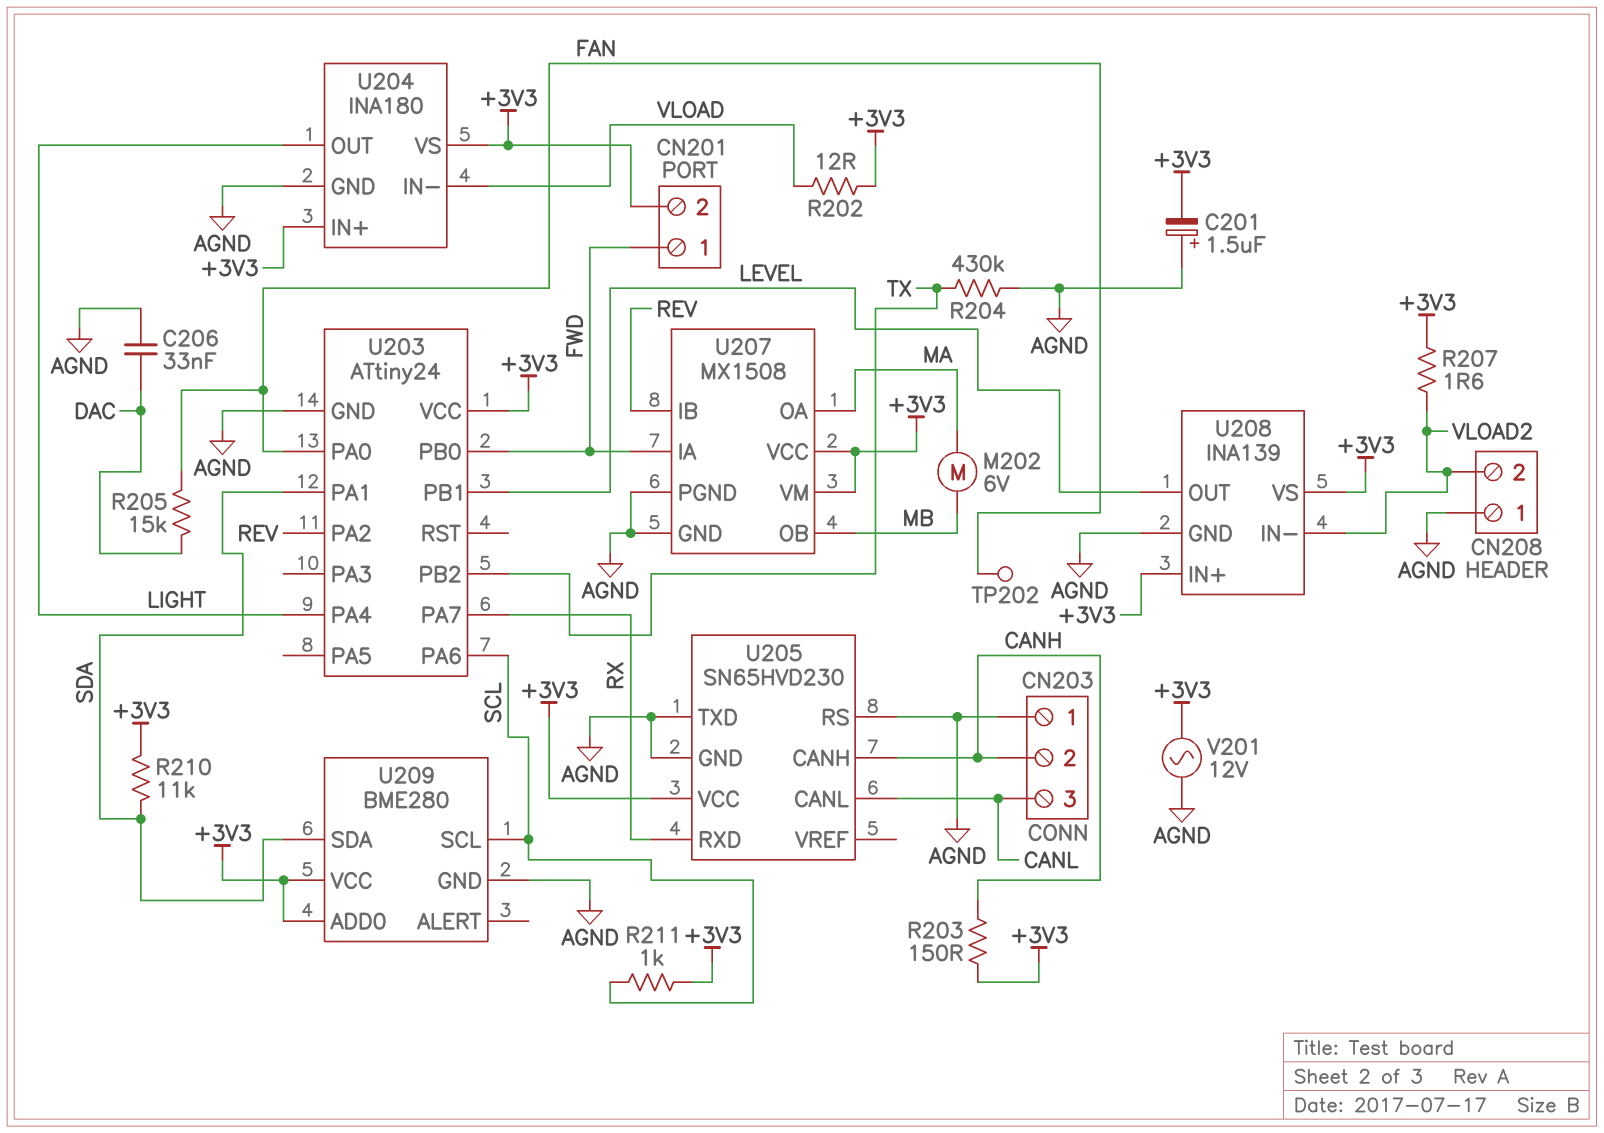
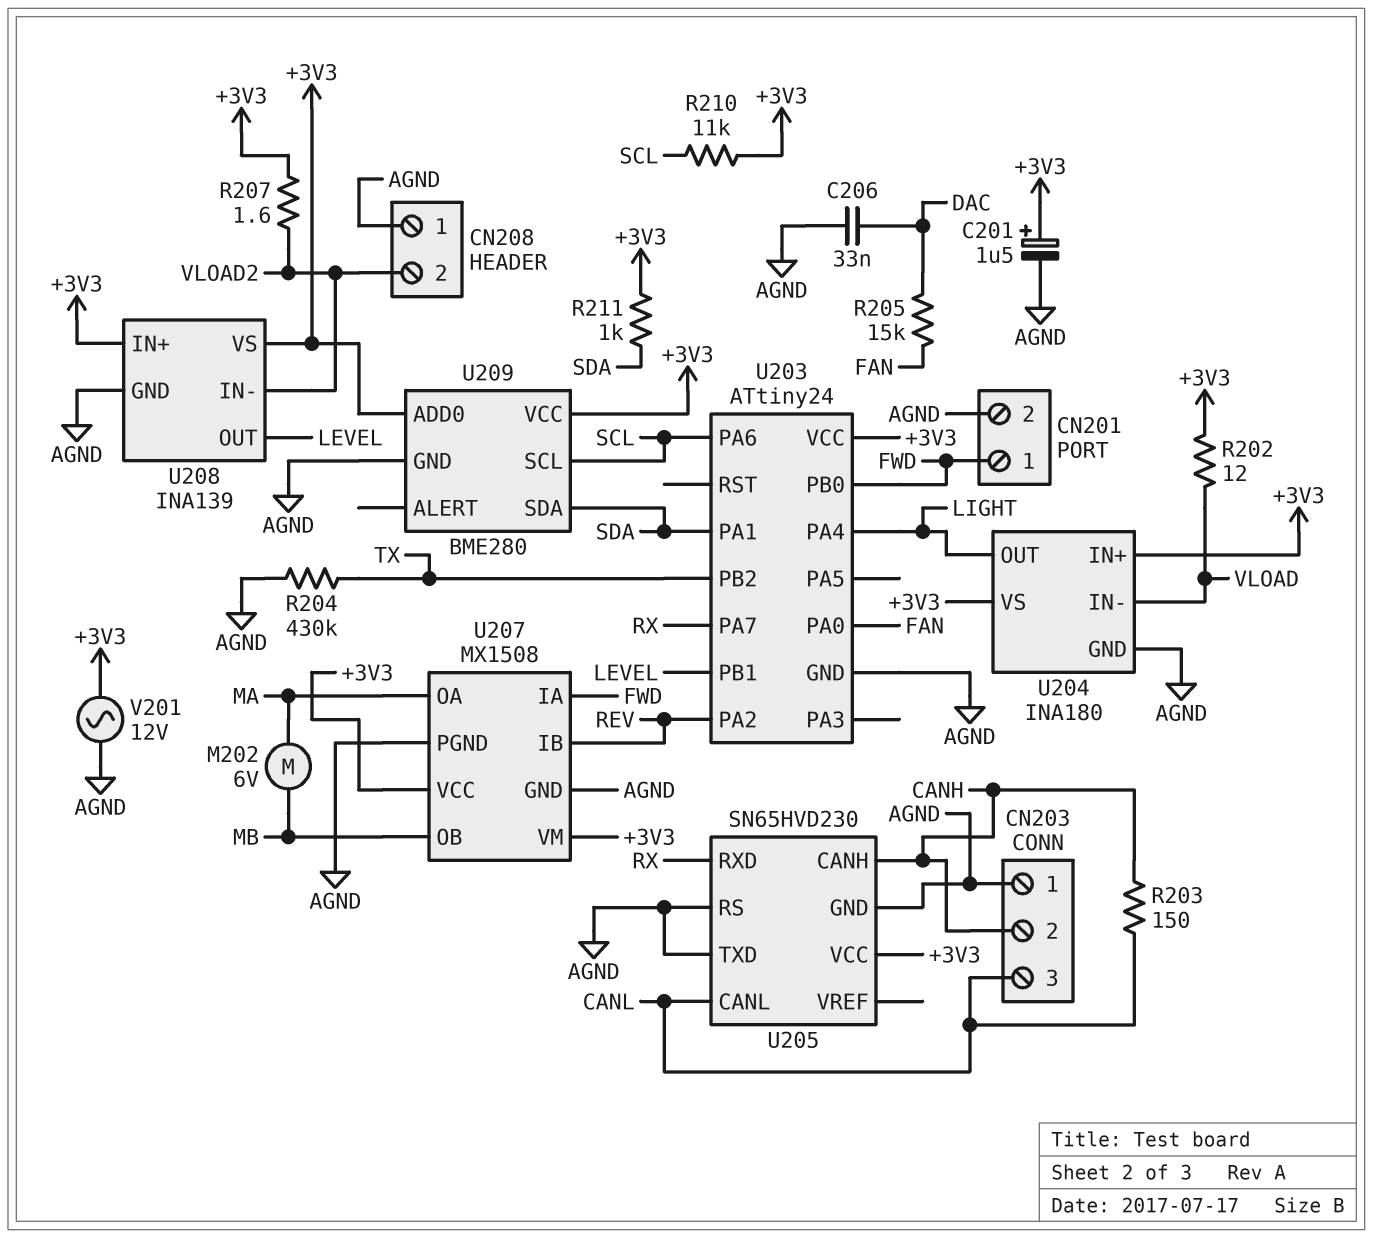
C201: 1.5uF (plus AGND, minus +3V3) -> 1.5uF (plus +3V3, minus AGND)
CN201 pin 2: +3V3 -> AGND
R203: 150 (+3V3, CANH) -> 150 (CANH, CANL)
R210: 11k (+3V3, SDA) -> 11k (+3V3, SCL)
R211: 1k (+3V3, SCL) -> 1k (+3V3, SDA)
TP202: test point (FAN) -> none

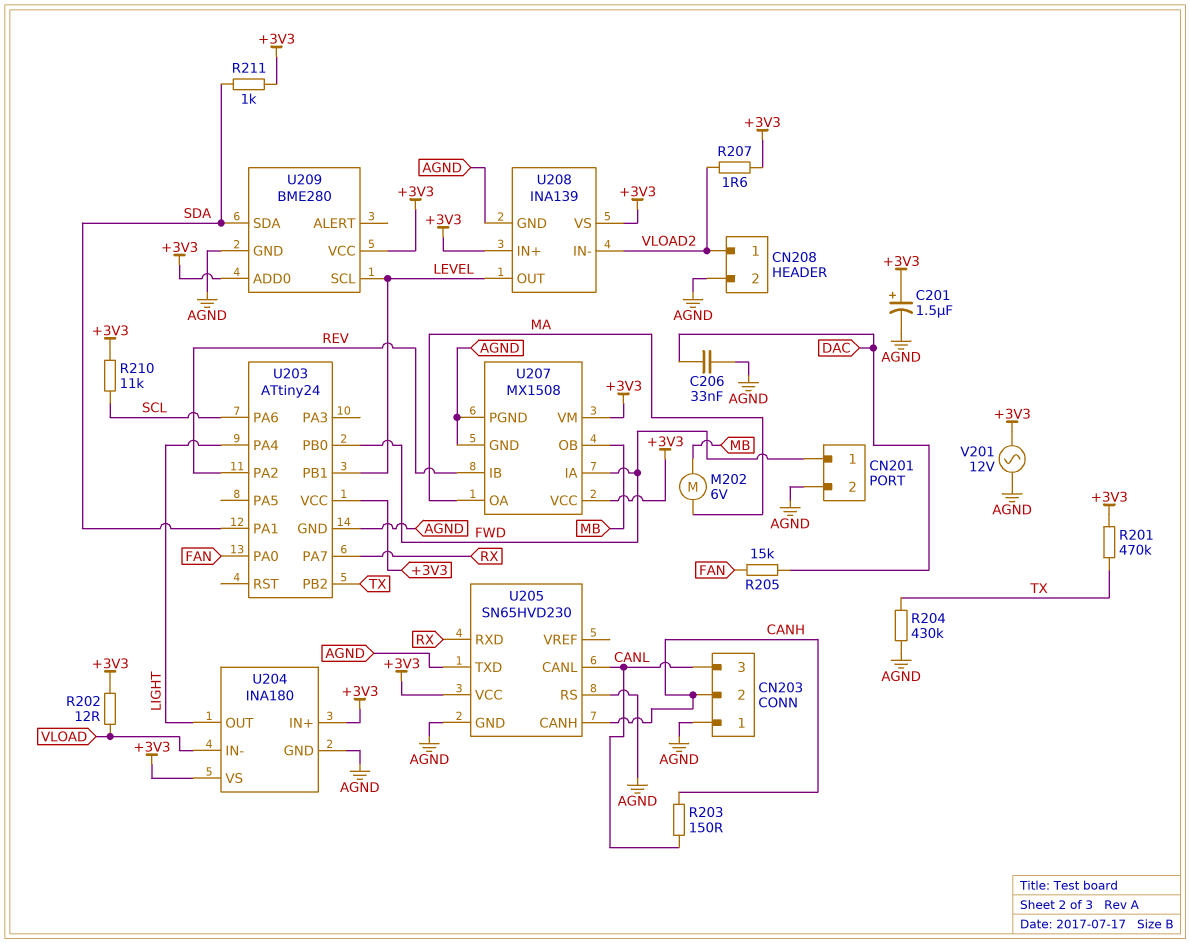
CN208 pin 1: AGND -> VLOAD2
CN208 pin 2: VLOAD2 -> AGND
R201: none -> 470k (+3V3, TX)
U209 pin SCL: SCL -> LEVEL

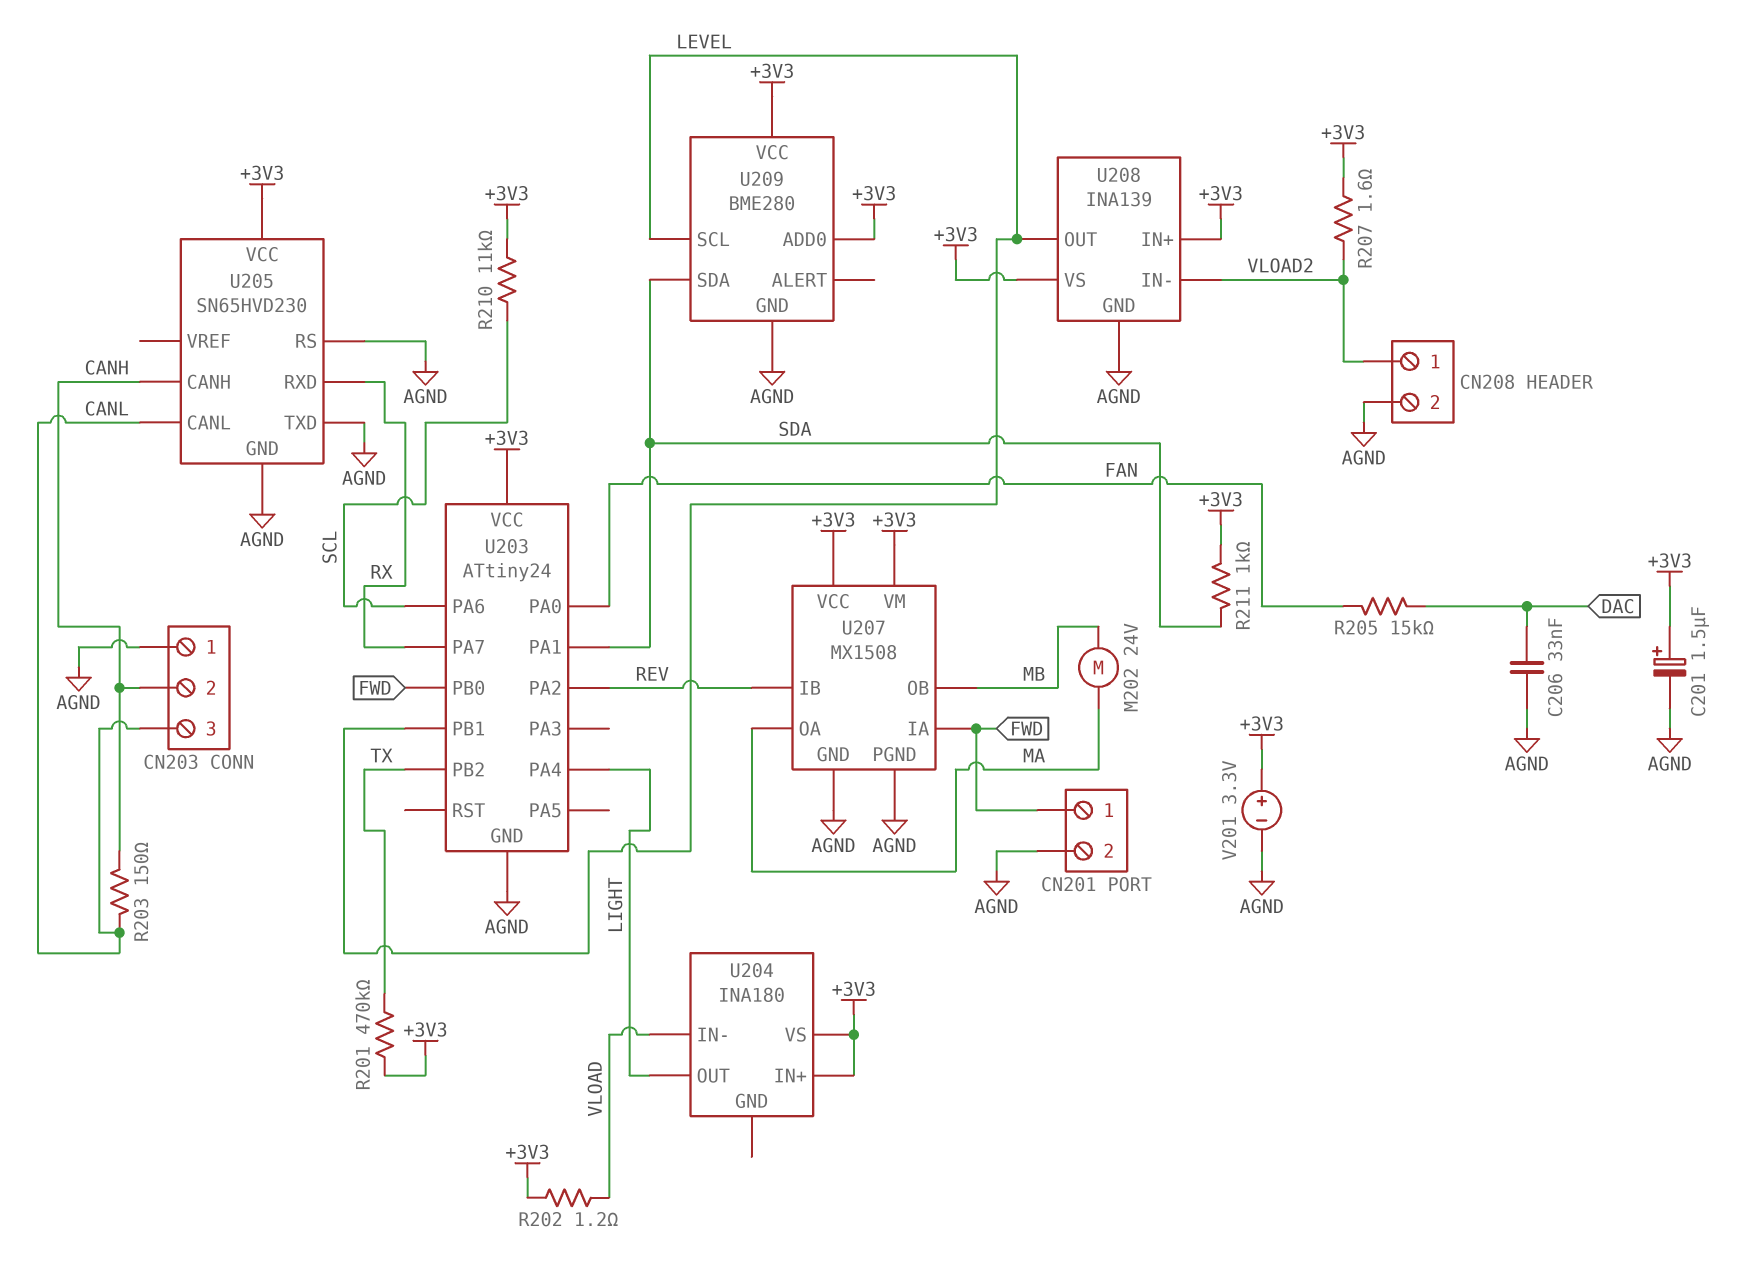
M202: motor 6V (MA, MB) -> motor 24V (MA, MB)
R202: 12 (+3V3, VLOAD) -> 1.2 (+3V3, VLOAD)
R204: 430k (AGND, TX) -> none
U204 pin GND: AGND -> none
V201: AC 12V (+3V3, AGND) -> 3.3V (plus +3V3, minus AGND)

